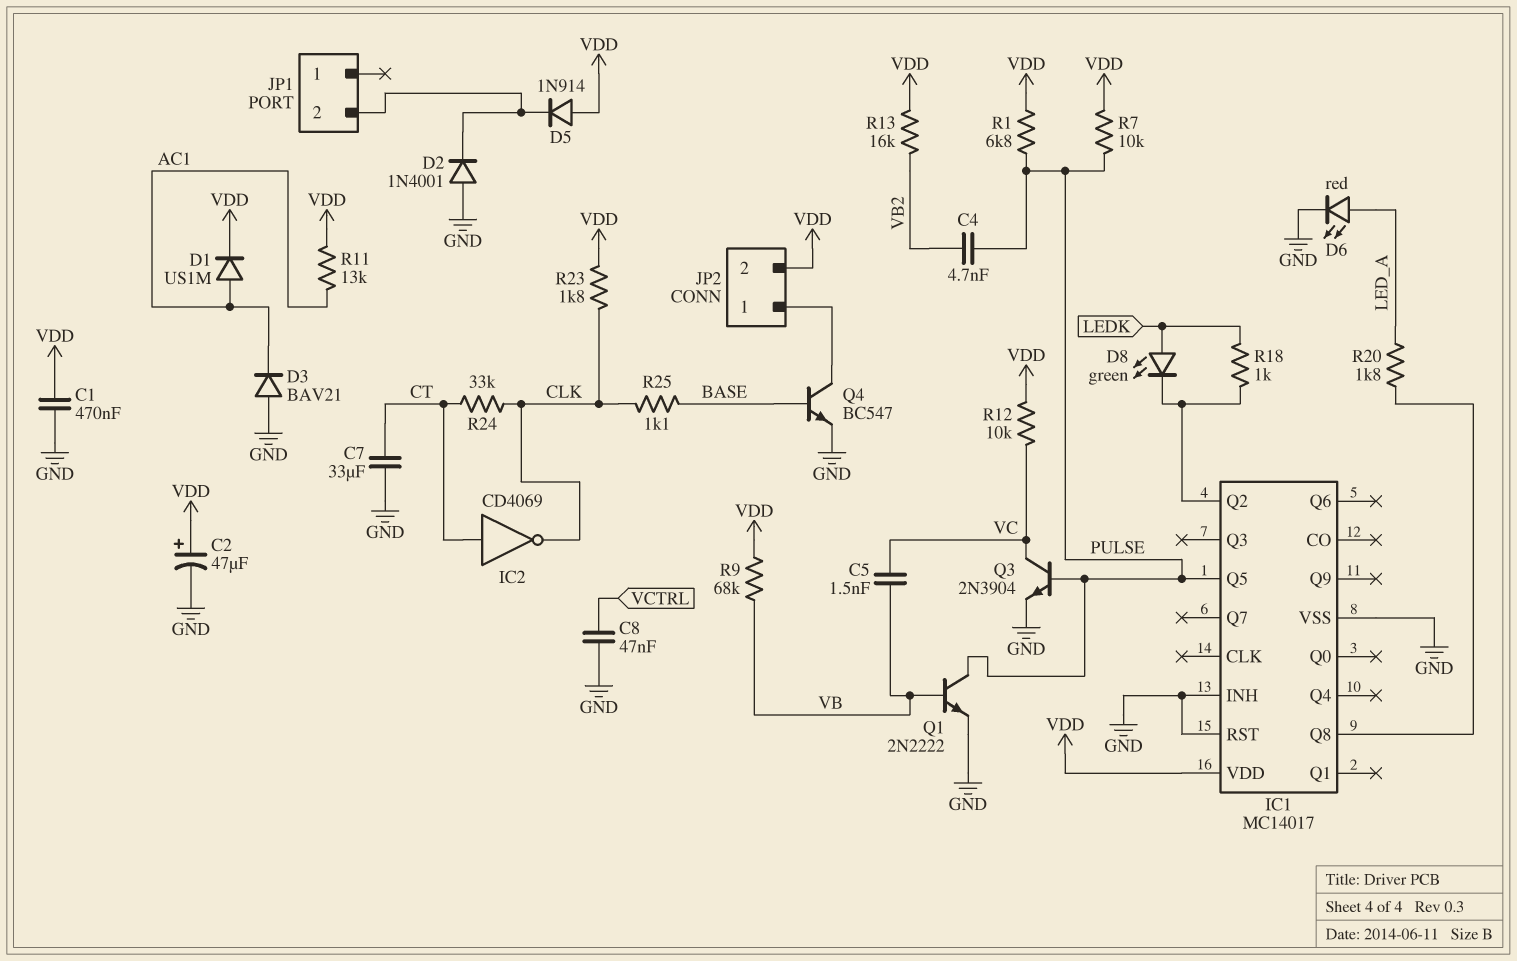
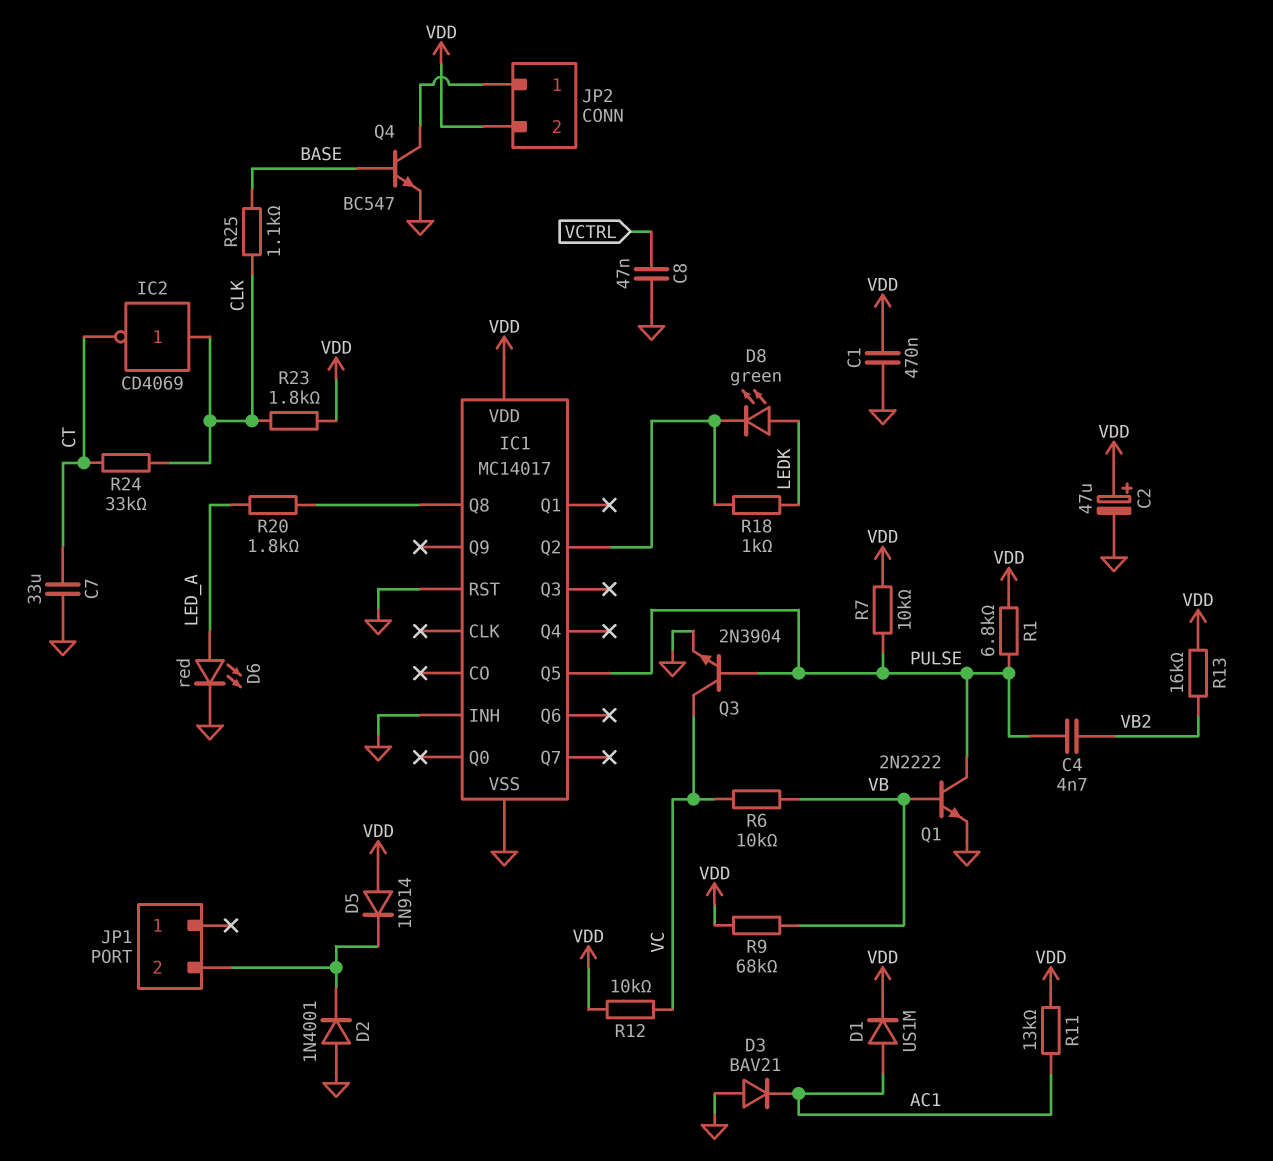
C5: 1.5nF (VB, VC) -> none
IC2: NOT CD4069 (in CT, out CLK) -> NOT CD4069 (in CLK, out CT)
R6: none -> 10k (VB, VC)

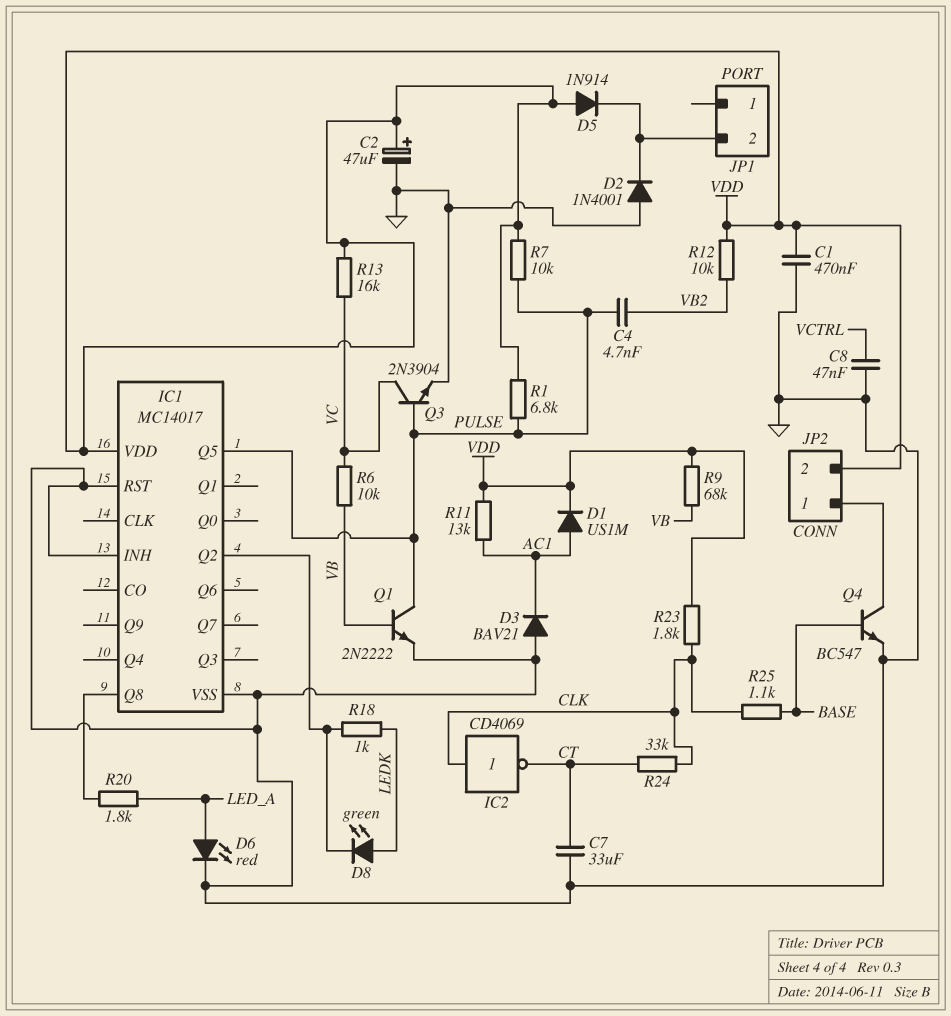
R12: 10k (VC, VDD) -> 10k (VB2, VDD)
R13: 16k (VB2, VDD) -> 16k (VC, VDD)

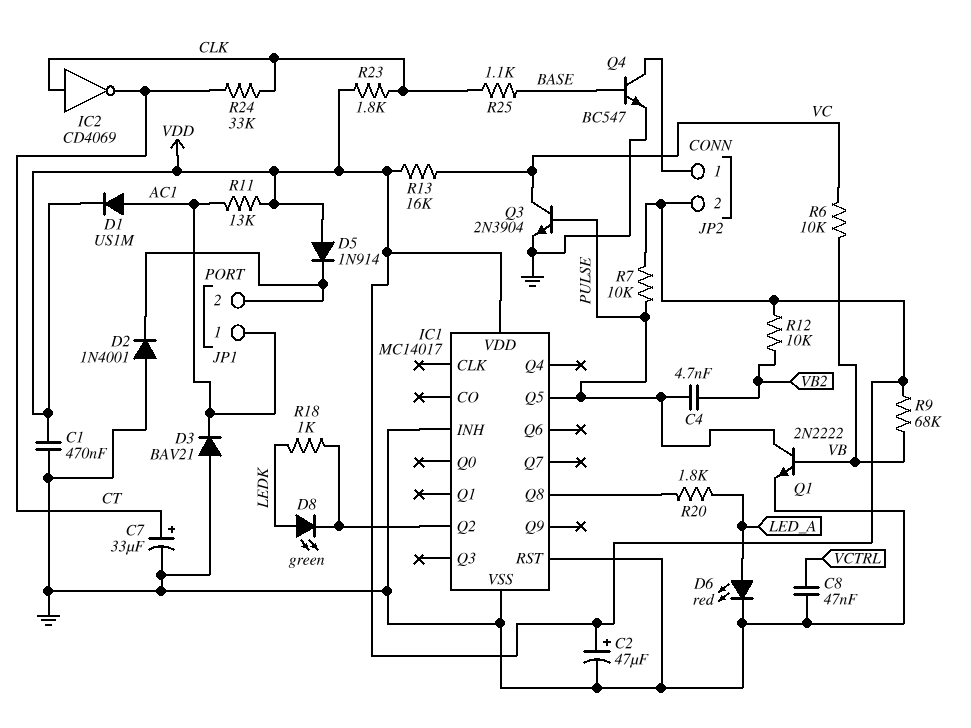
C7: 33uF (CT, GND) -> 33uF (plus CT, minus GND)
JP1 pin 1: none -> AC1
R1: 6.8k (PULSE, VDD) -> none

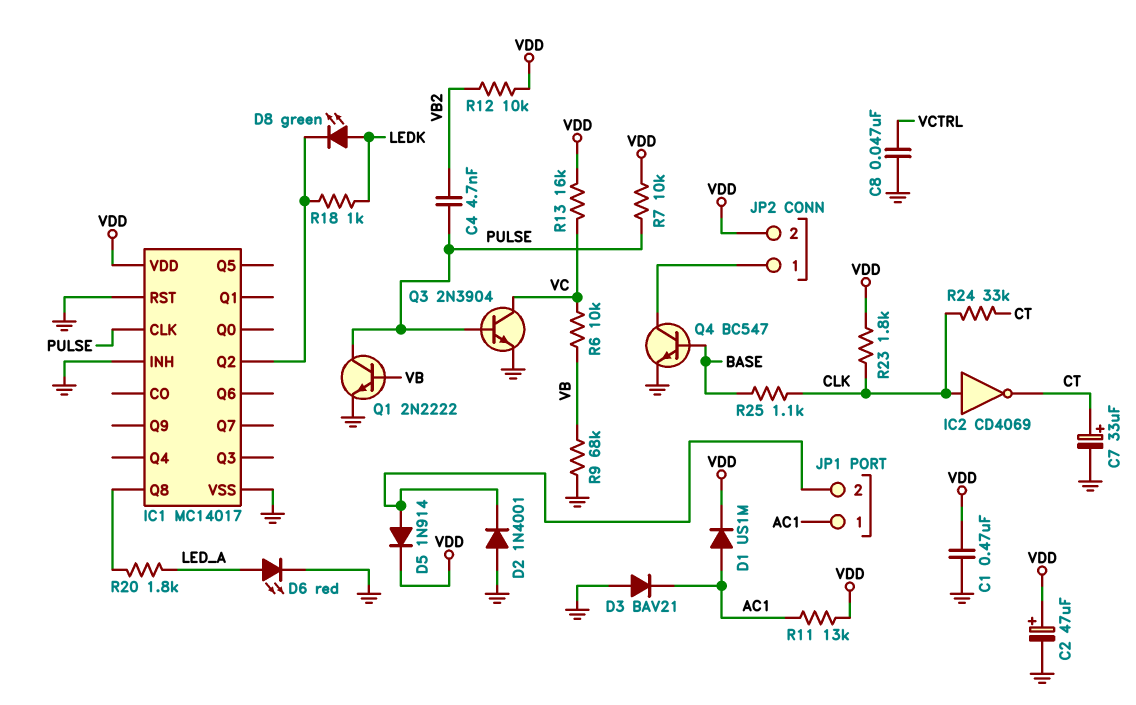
D5: diode 1N914 (A VDD, K JP1/2) -> diode 1N914 (A JP1/2, K VDD)
IC1 pin CLK: none -> PULSE
IC1 pin Q5: PULSE -> none
R9: 68k (VB, VDD) -> 68k (GND, VB)

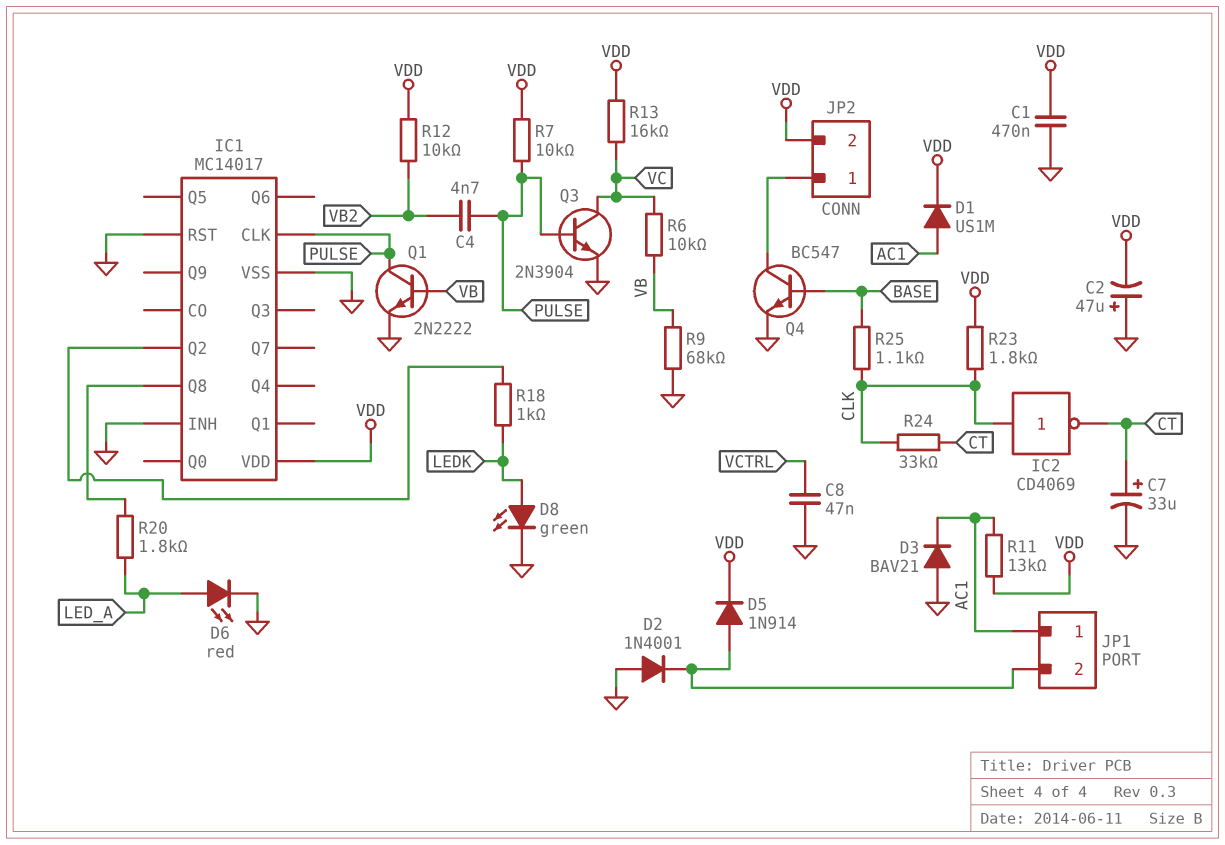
C2: 47uF (plus VDD, minus GND) -> 47uF (plus GND, minus VDD)
D8: LED green (A LEDK, K IC1/Q2) -> LED green (A LEDK, K GND)

